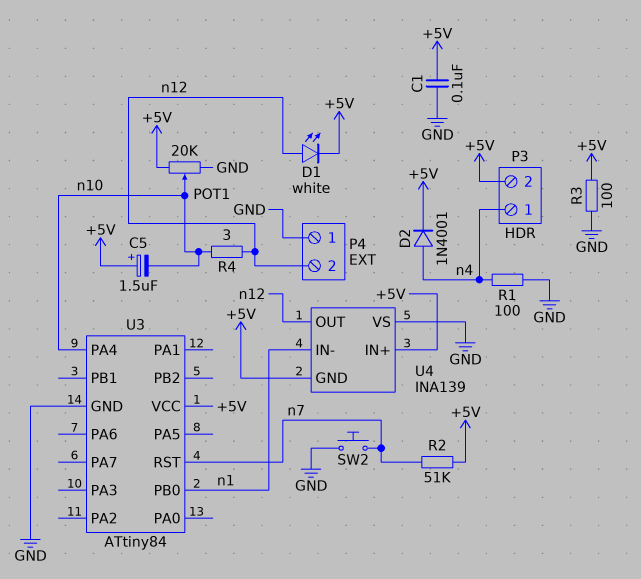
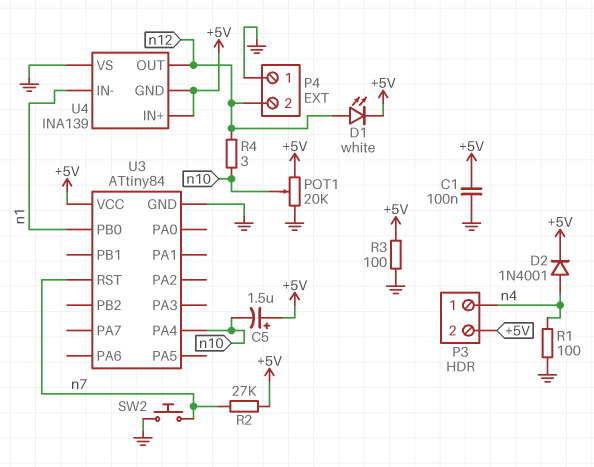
R2: 51k (+5V, n7) -> 27k (+5V, n7)

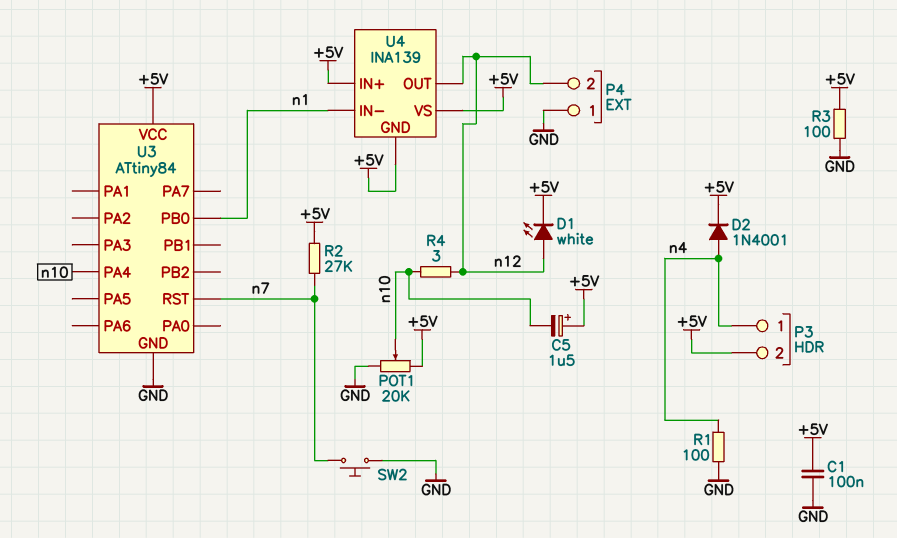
U4 pin VS: GND -> +5V

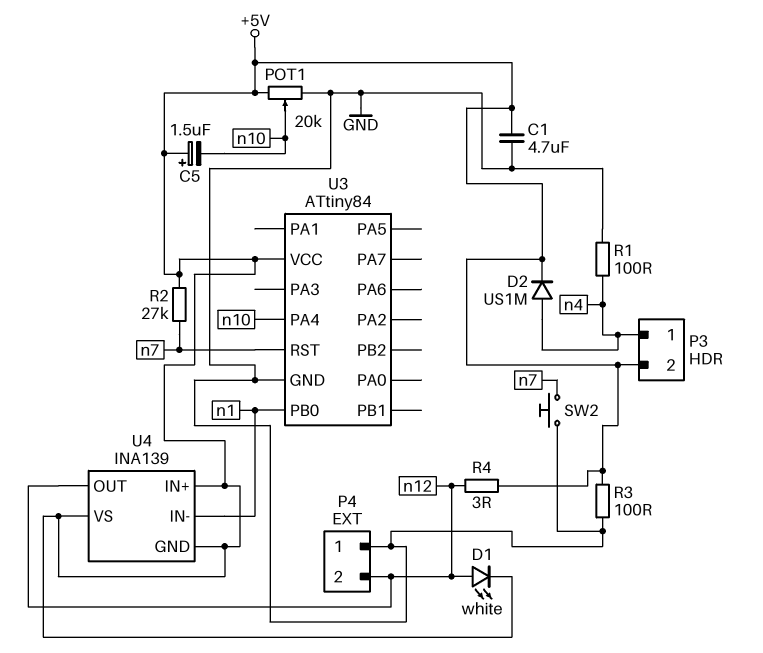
C1: 100nF (+5V, GND) -> 4.7uF (+5V, GND)
D2: diode 1N4001 (A n4, K +5V) -> diode US1M (A n4, K +5V)
R4: 3 (n10, n12) -> 3 (+5V, n12)

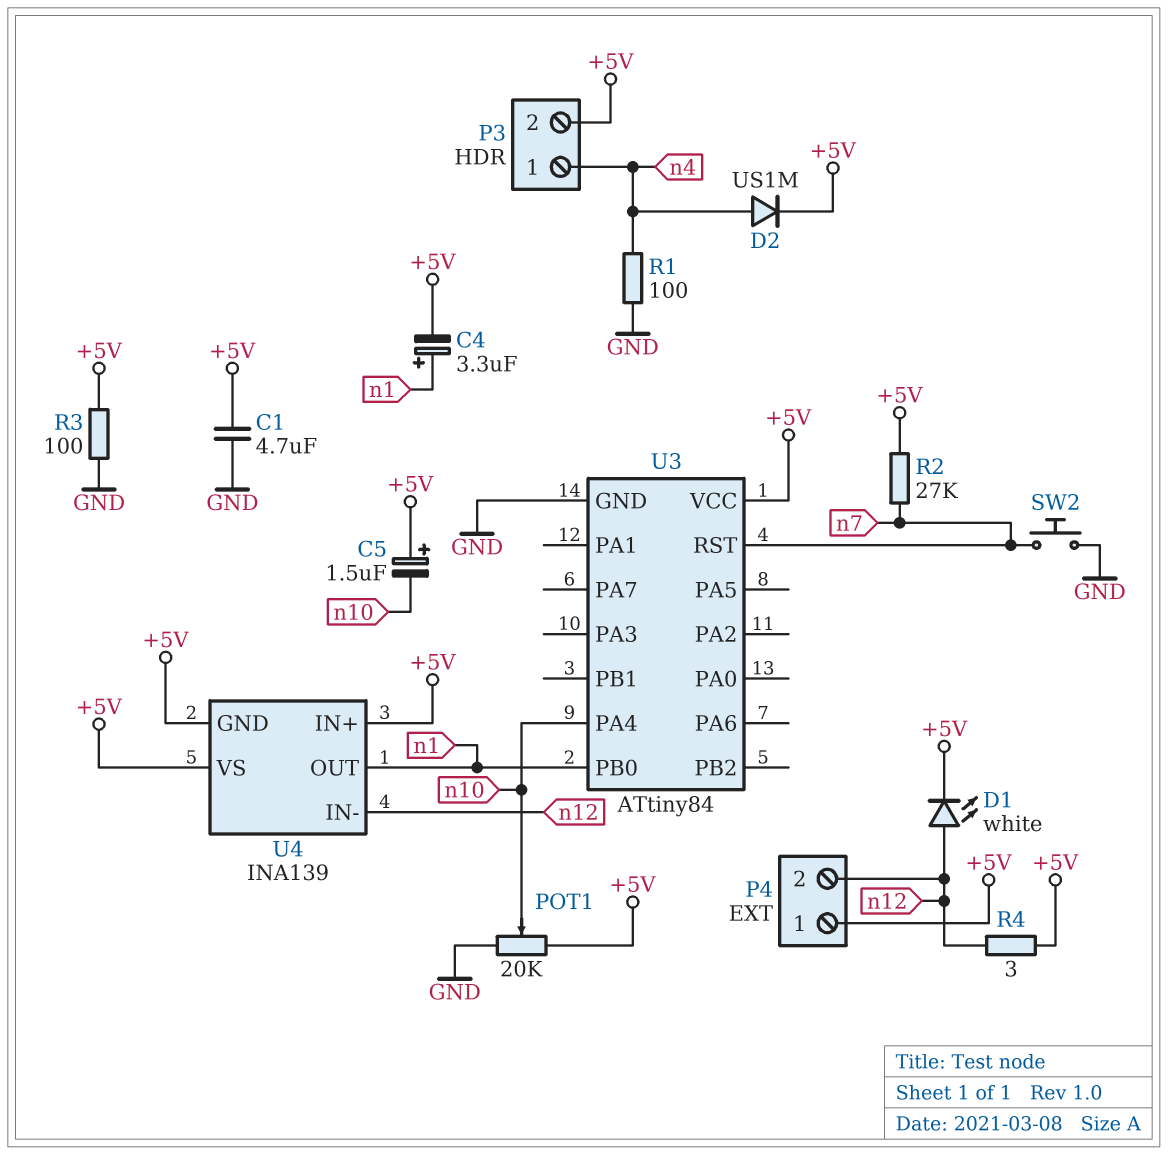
C4: none -> 3.3uF (plus n1, minus +5V)
P4 pin 1: GND -> +5V
U4 pin IN-: n1 -> n12
U4 pin OUT: n12 -> n1

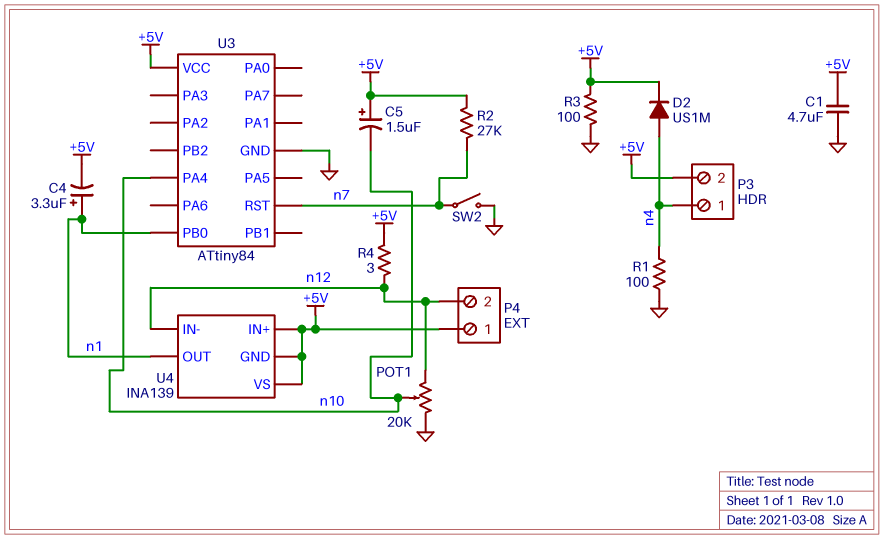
D1: LED white (A n12, K +5V) -> none
POT1: 20k (+5V, GND, wiper n10) -> 20k (GND, n12, wiper n10)
SW2: button (GND, n7) -> switch (GND, n7)

